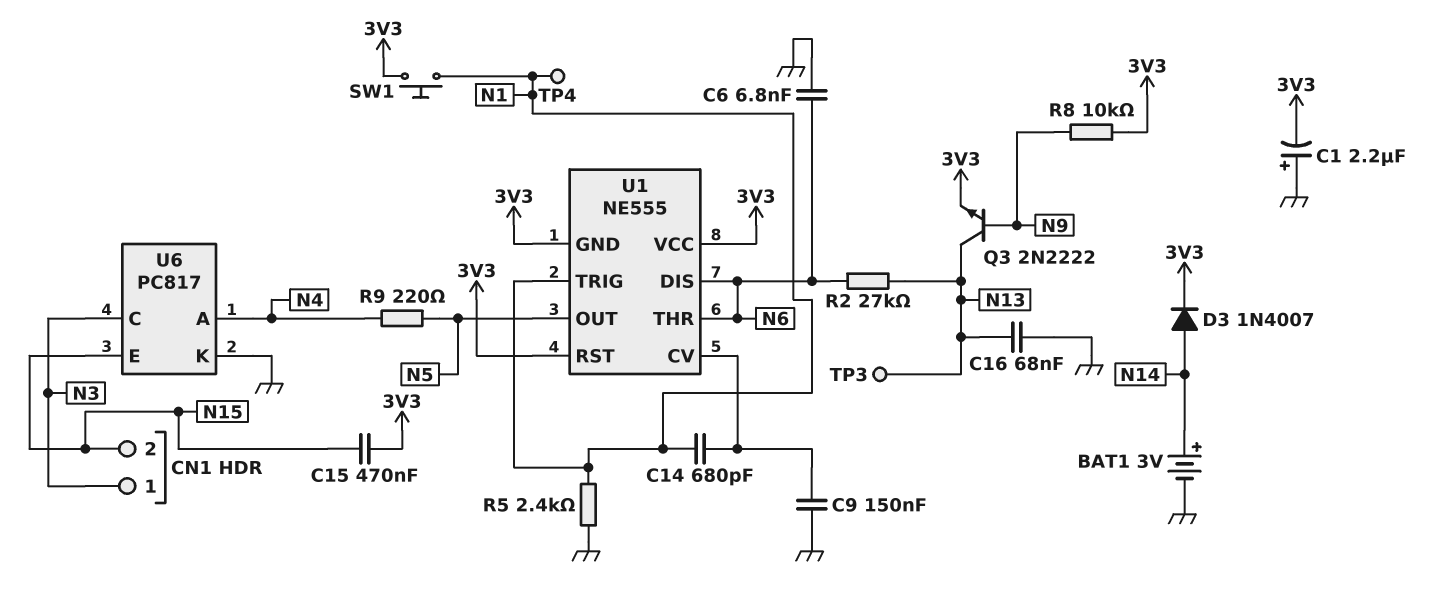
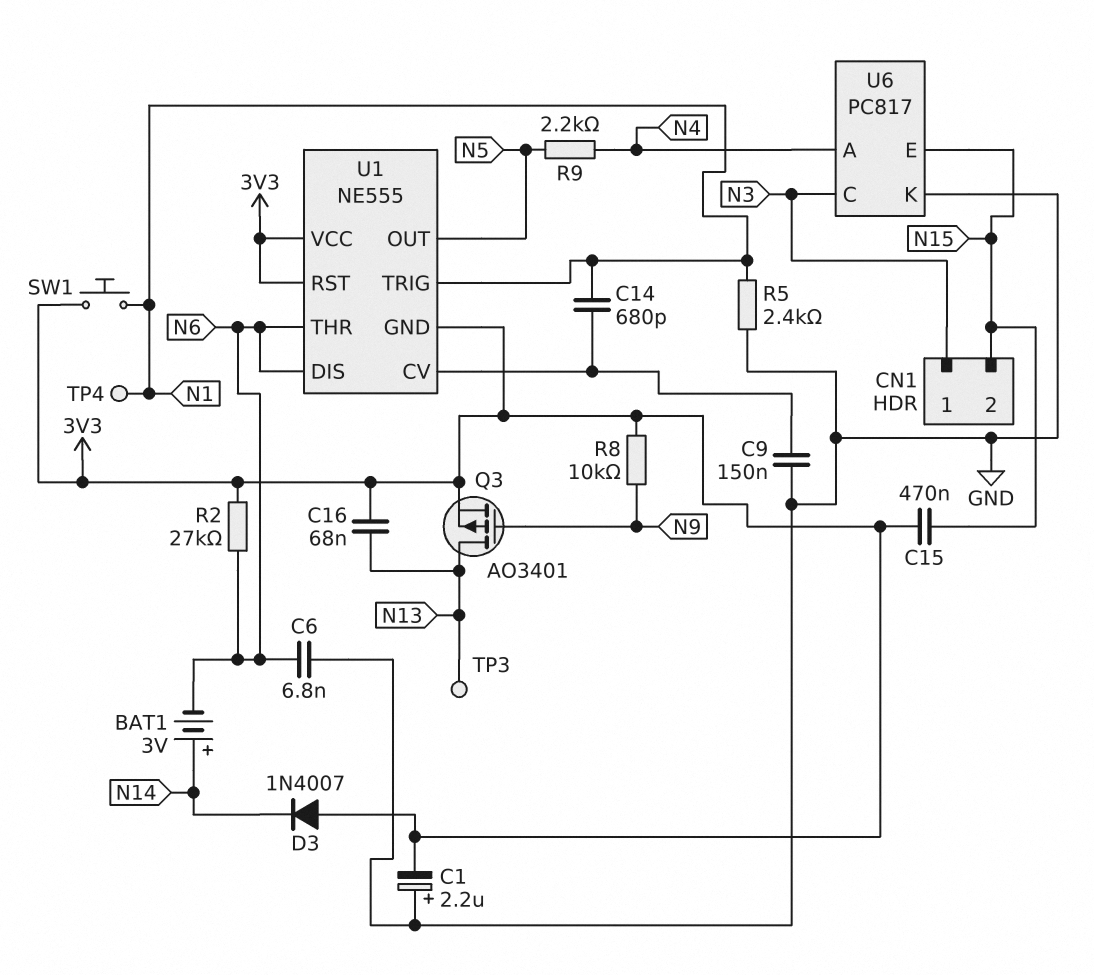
BAT1: 3V (plus N14, minus GND) -> 3V (plus N14, minus N6)
C16: 68nF (GND, N13) -> 68nF (3V3, N13)
D3: diode 1N4007 (A N14, K 3V3) -> diode 1N4007 (A 3V3, K N14)
Q3: NPN 2N2222 (B N9, C N13, E 3V3) -> PMOS AO3401 (G N9, D N13, S 3V3)
R2: 27k (N6, N13) -> 27k (3V3, N6)
R9: 220 (N4, N5) -> 2.2k (N4, N5)

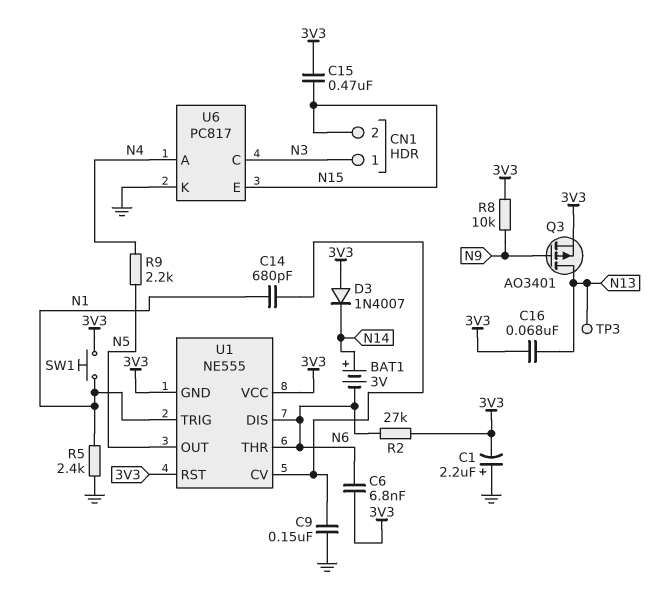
C6: 6.8nF (GND, N6) -> 6.8nF (3V3, N6)
TP4: test point (N1) -> none

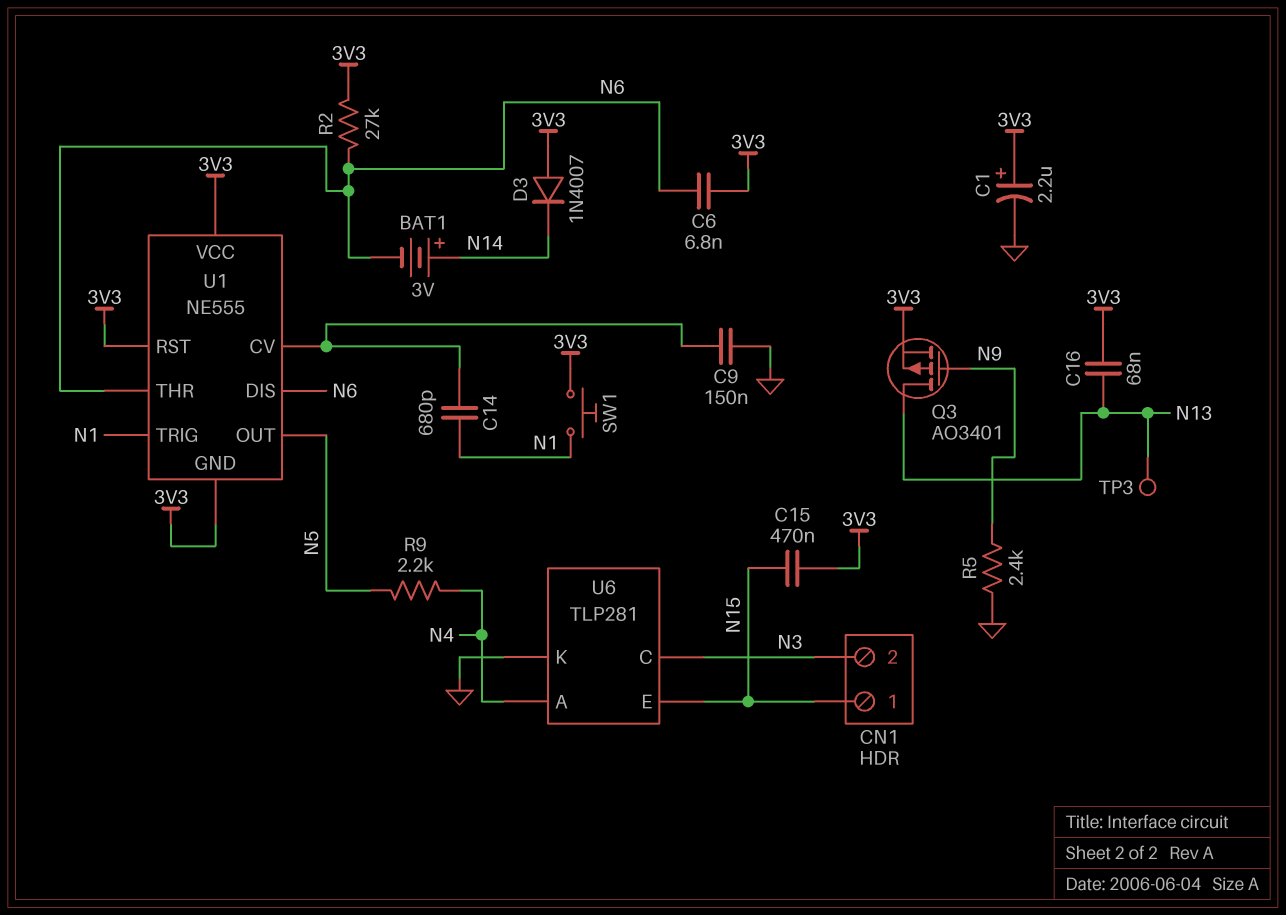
C1: 2.2uF (plus GND, minus 3V3) -> 2.2uF (plus 3V3, minus GND)
CN1 pin 1: N3 -> N15
CN1 pin 2: N15 -> N3
R5: 2.4k (GND, N1) -> 2.4k (GND, N9)
R8: 10k (3V3, N9) -> none
U6: PC817 -> TLP281

